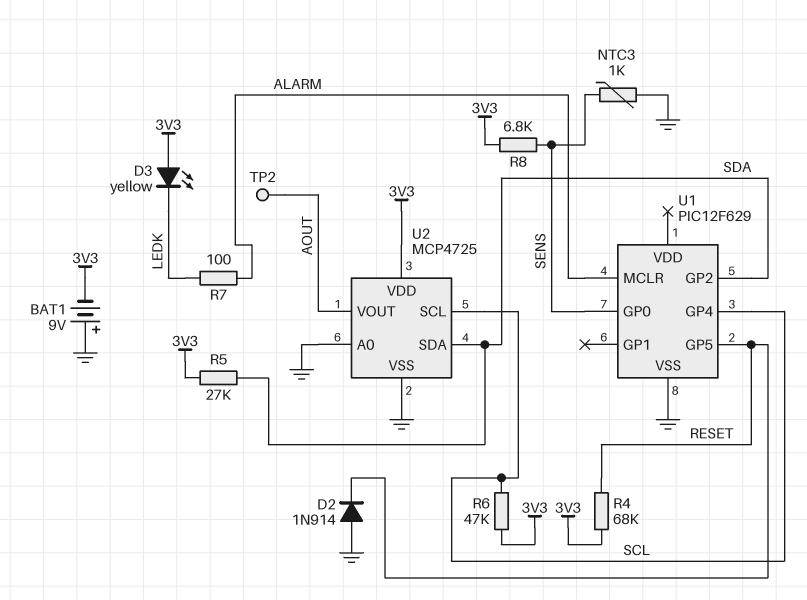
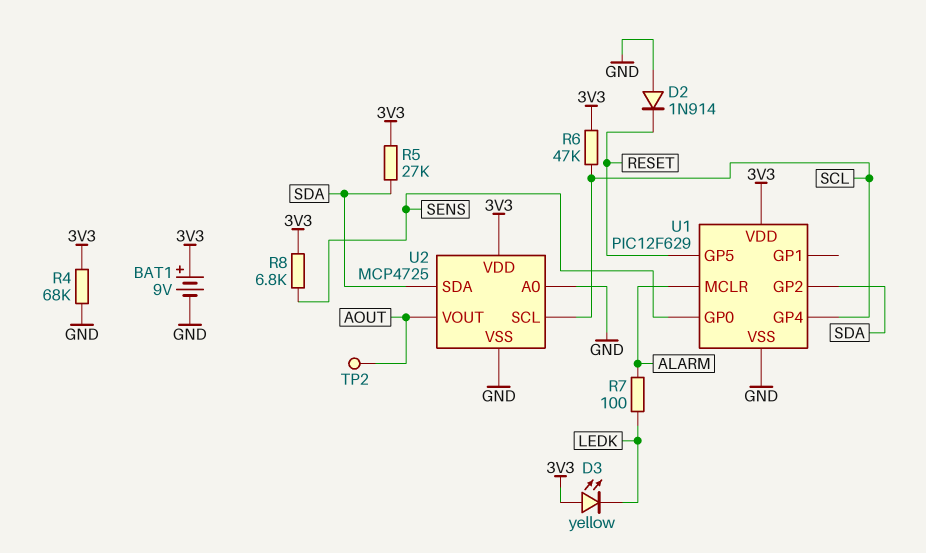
BAT1: 9V (plus GND, minus 3V3) -> 9V (plus 3V3, minus GND)
NTC3: 1k (GND, SENS) -> none
R4: 68k (3V3, RESET) -> 68k (3V3, GND)
U1 pin VDD: none -> 3V3

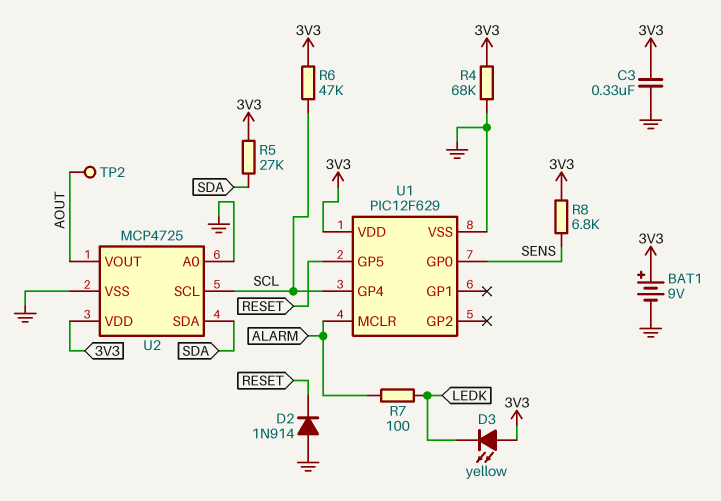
C3: none -> 330nF (3V3, GND)
U1 pin GP2: SDA -> none

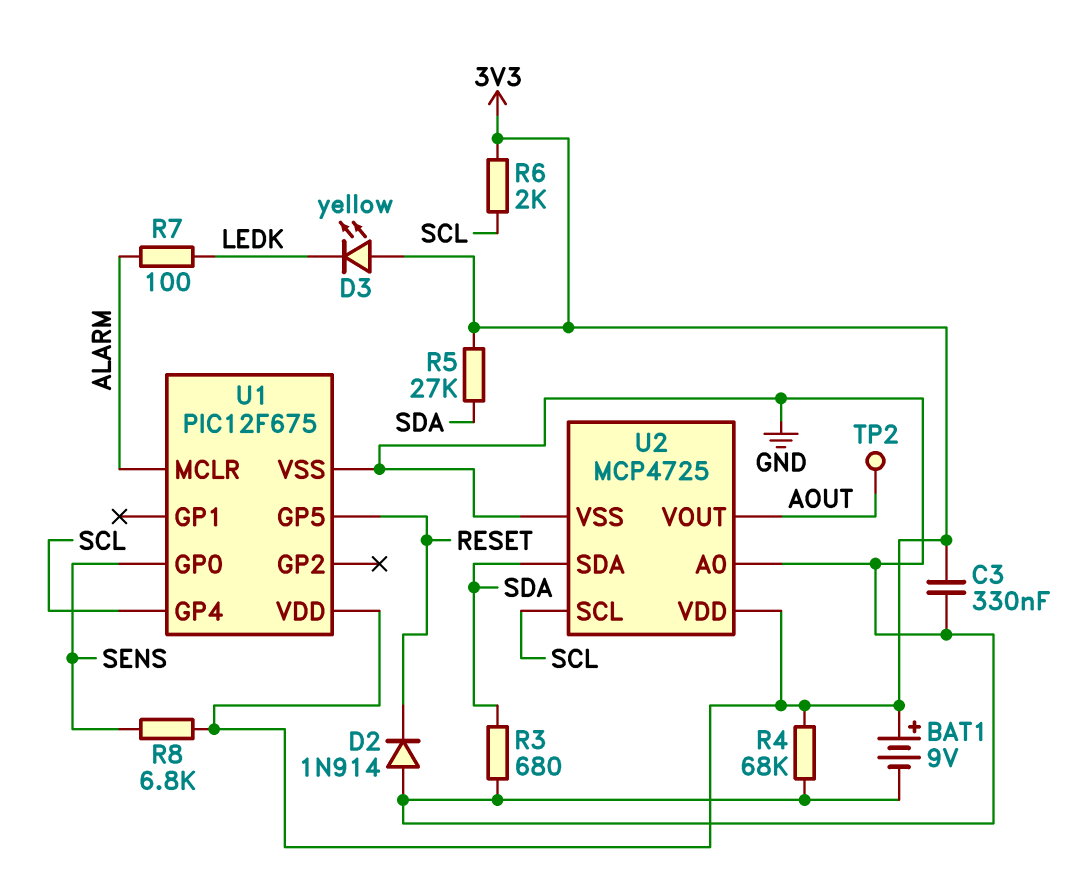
R3: none -> 680 (GND, SDA)
R6: 47k (3V3, SCL) -> 2k (3V3, SCL)
U1: PIC12F629 -> PIC12F675

